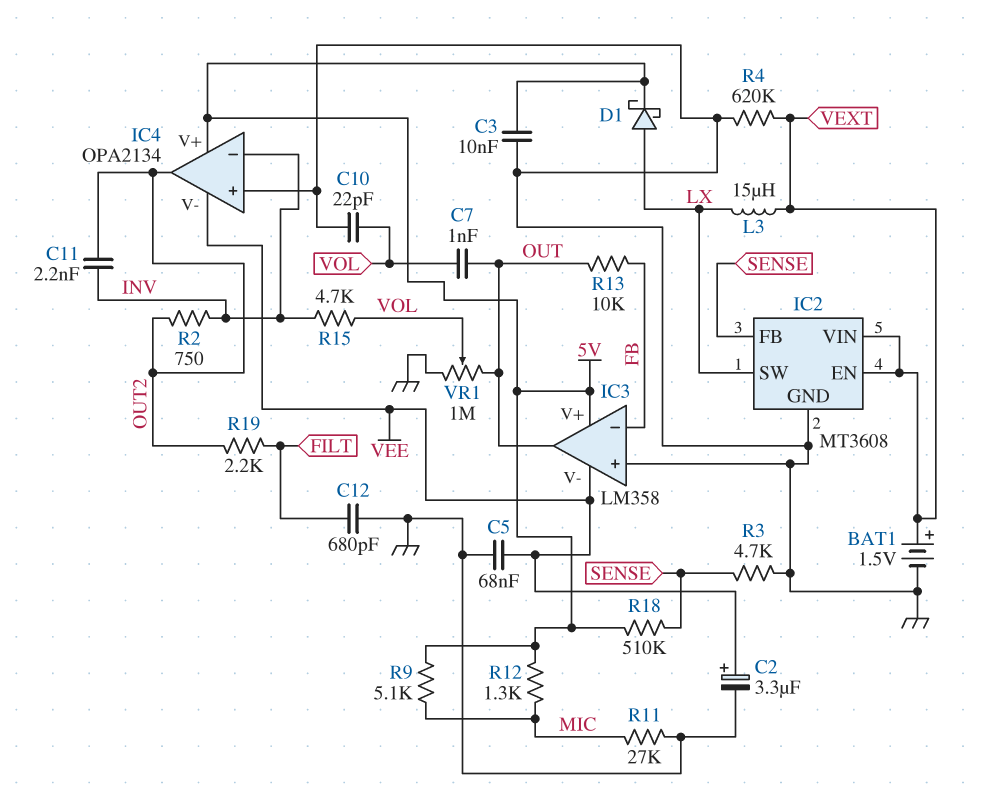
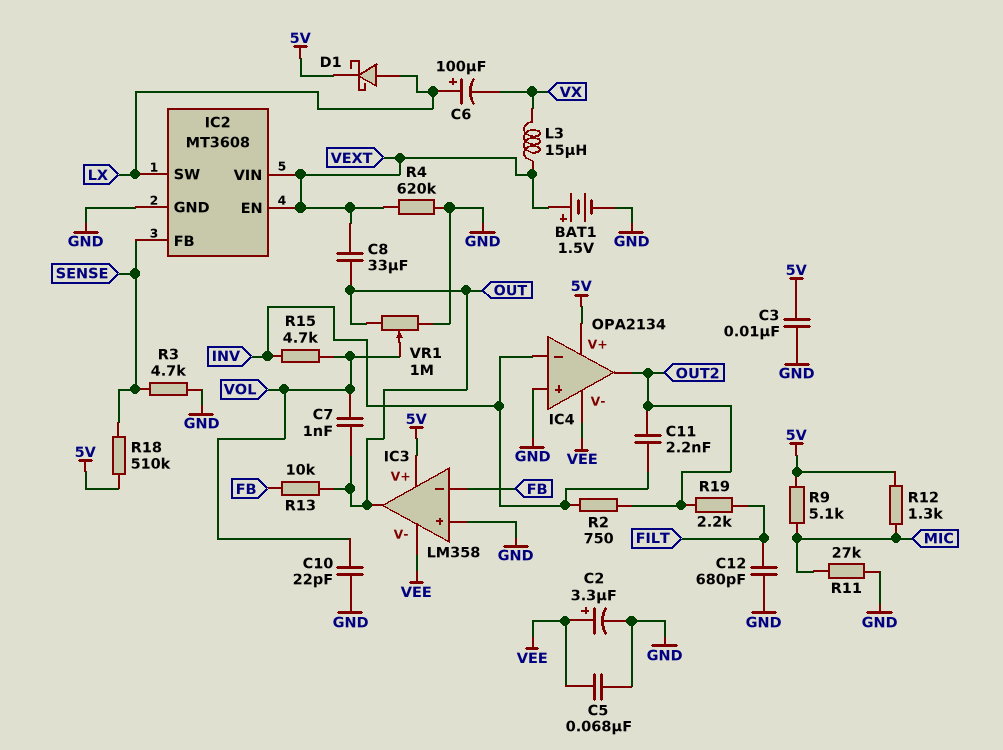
C6: none -> 100uF (plus LX, minus VX)
C8: none -> 33uF (OUT, VEXT)
L3: 15uH (LX, VEXT) -> 15uH (VEXT, VX)

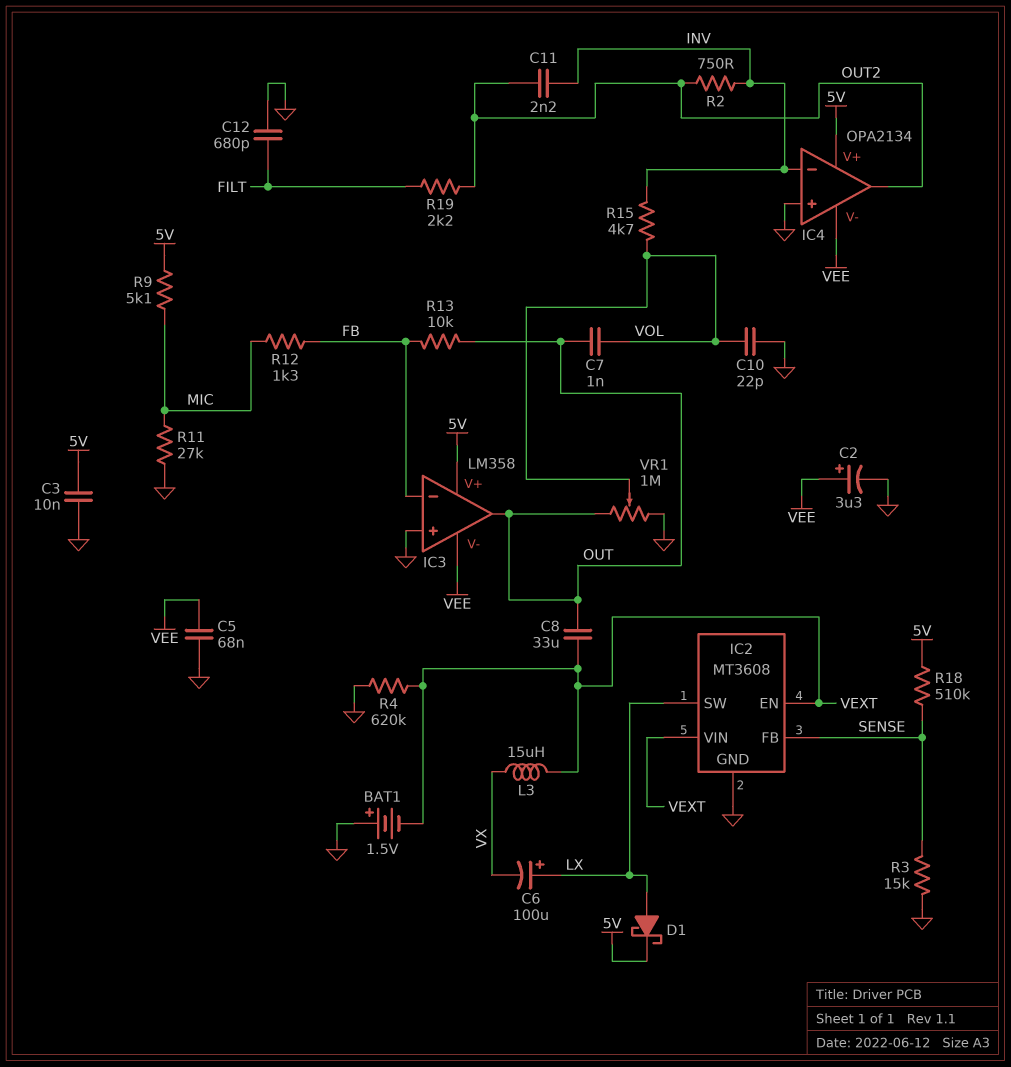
BAT1: 1.5V (plus VEXT, minus GND) -> 1.5V (plus GND, minus VEXT)
R3: 4.7k (GND, SENSE) -> 15k (GND, SENSE)
R12: 1.3k (5V, MIC) -> 1.3k (FB, MIC)

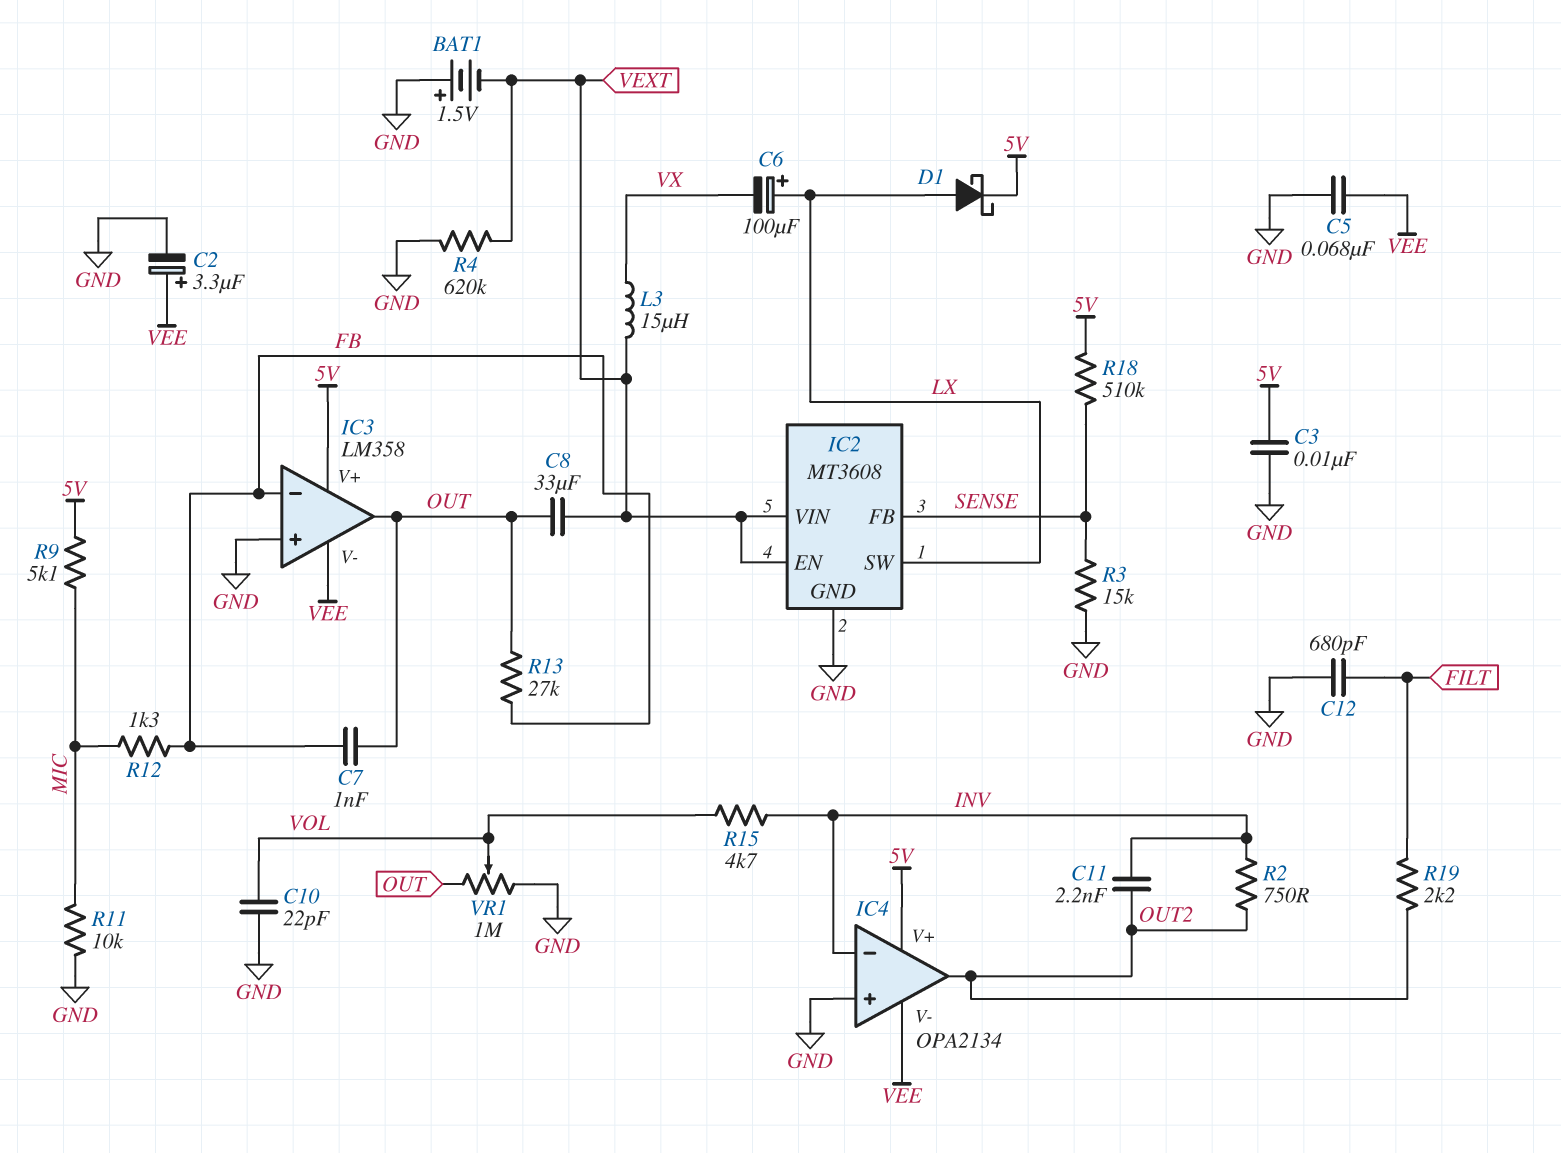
C7: 1nF (OUT, VOL) -> 1nF (FB, OUT)
R11: 27k (GND, MIC) -> 10k (GND, MIC)
R13: 10k (FB, OUT) -> 27k (FB, OUT)

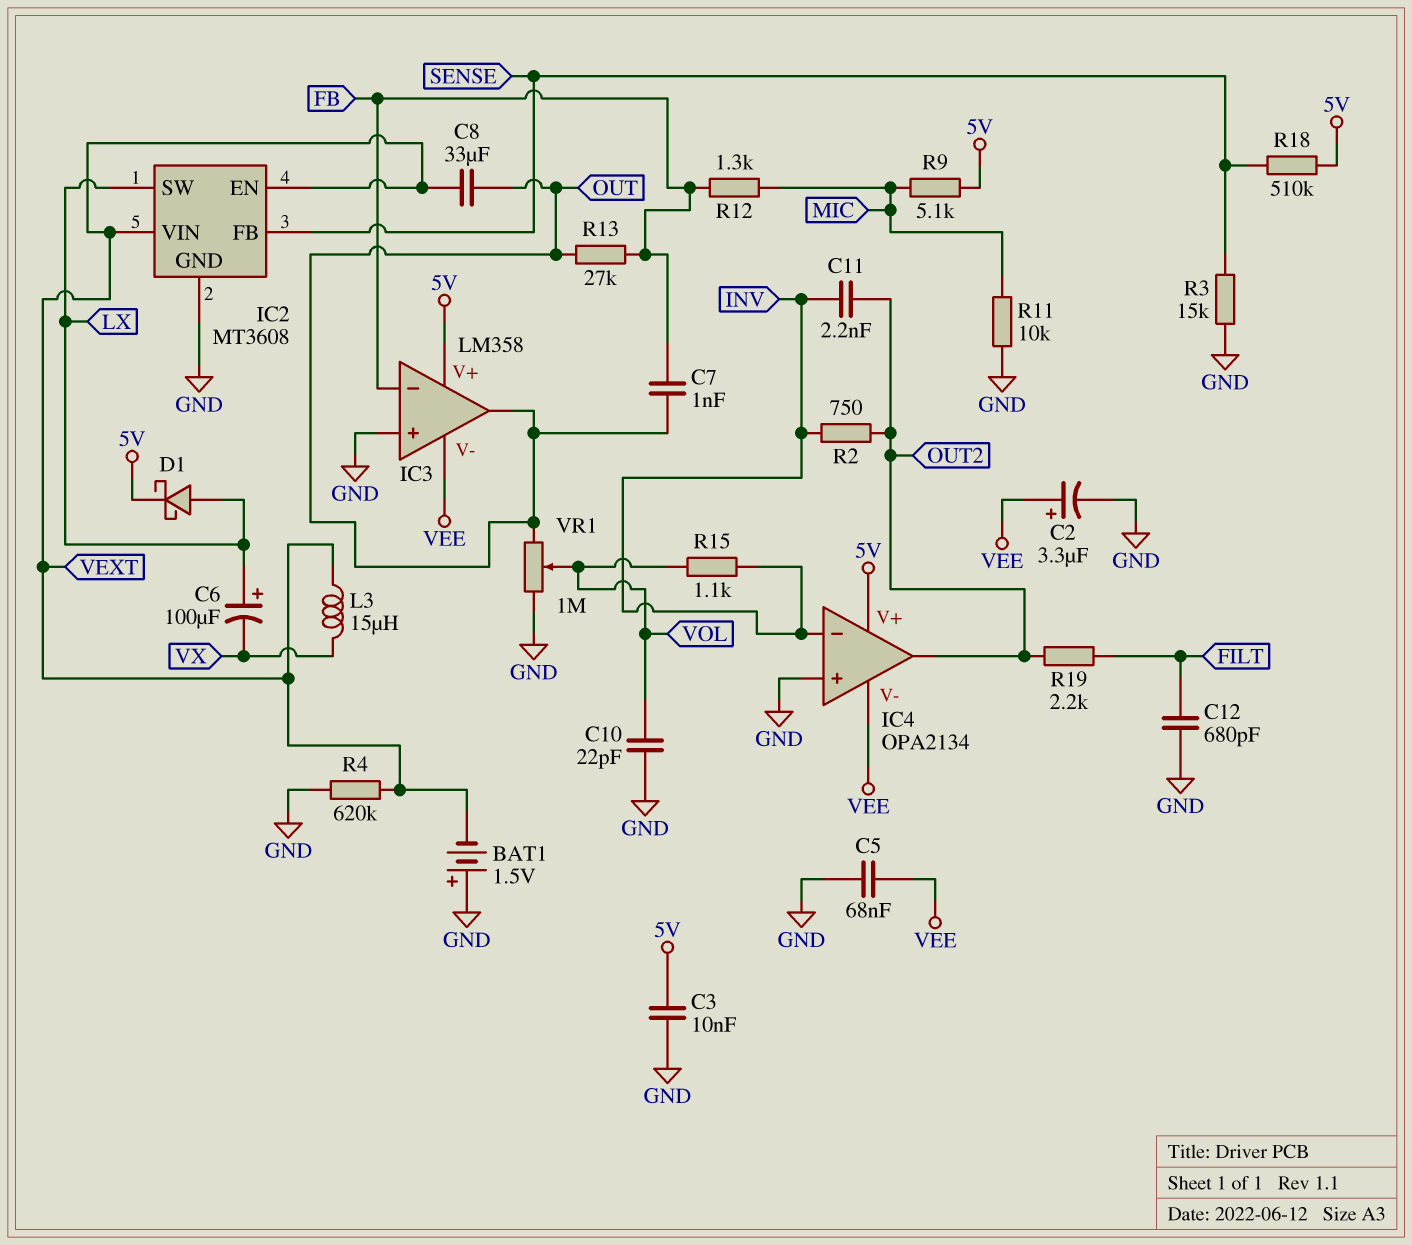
R15: 4.7k (INV, VOL) -> 1.1k (INV, VOL)

